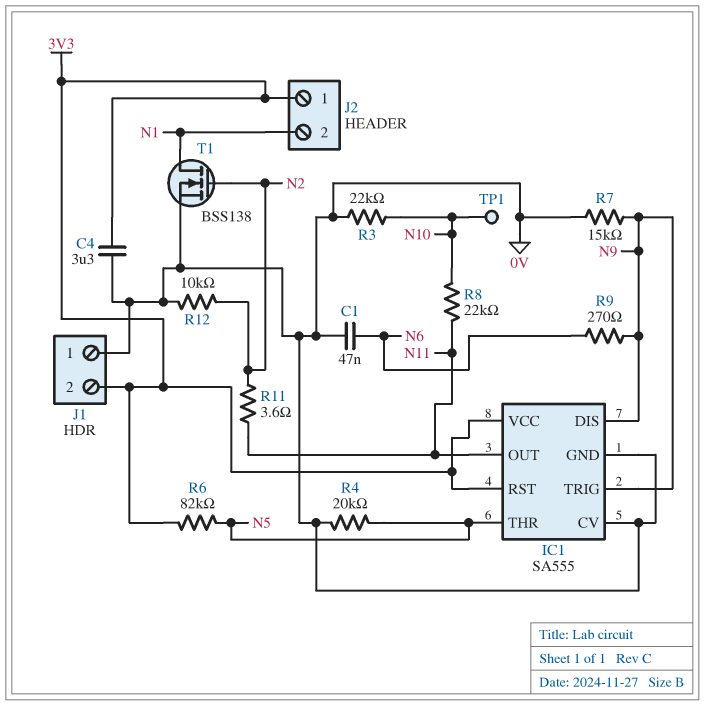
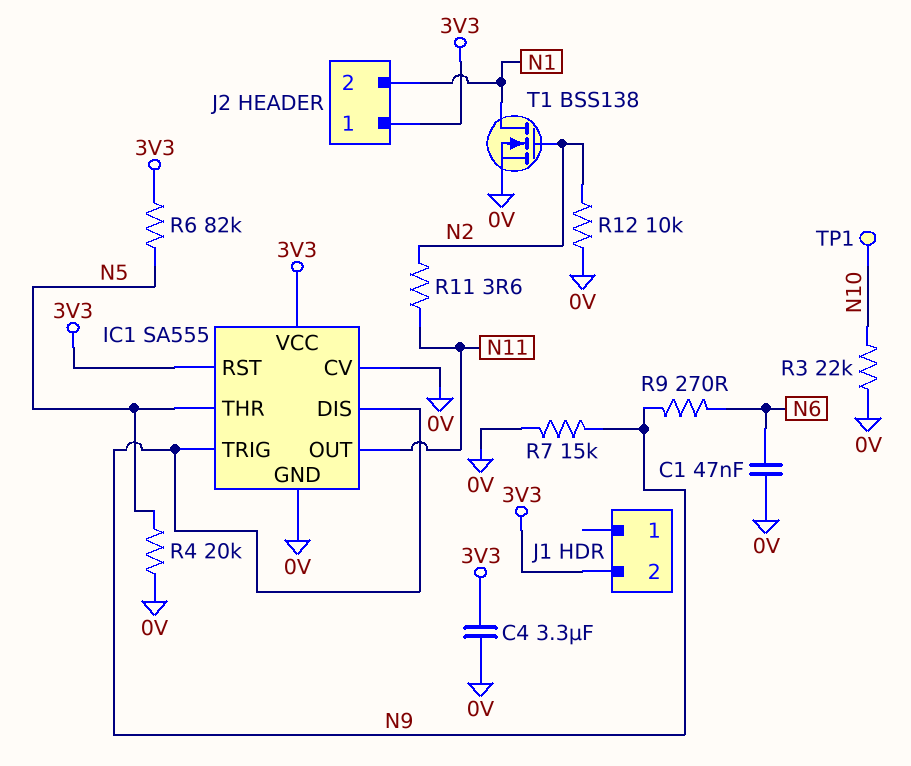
J1 pin 1: 0V -> none
R8: 22k (N10, N11) -> none

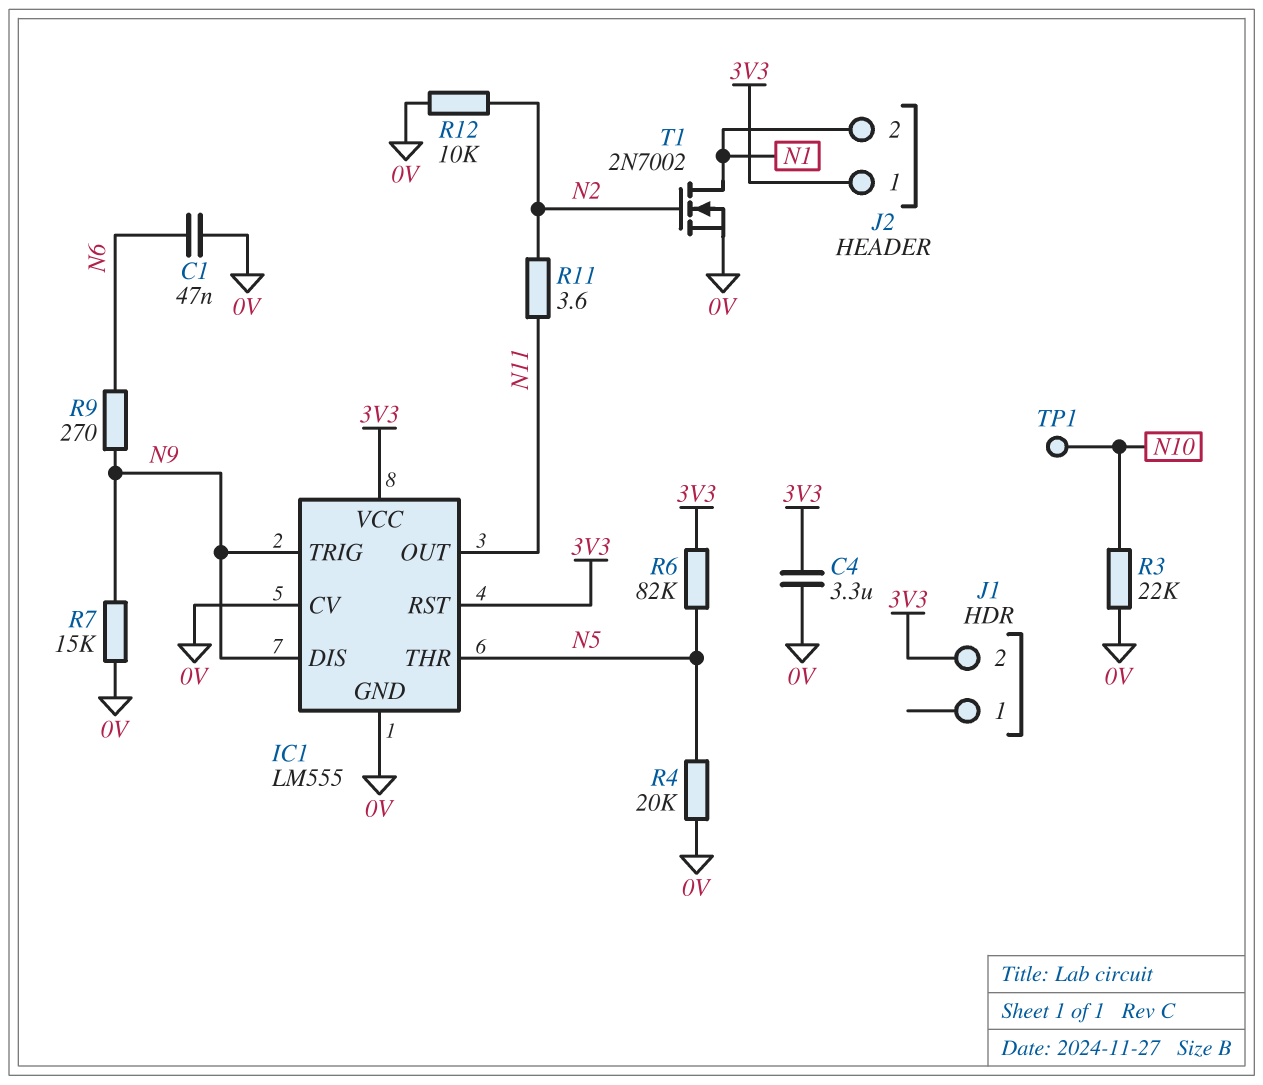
IC1: SA555 -> LM555
T1: NMOS BSS138 (G N2, D N1, S 0V) -> NMOS 2N7002 (G N2, D N1, S 0V)

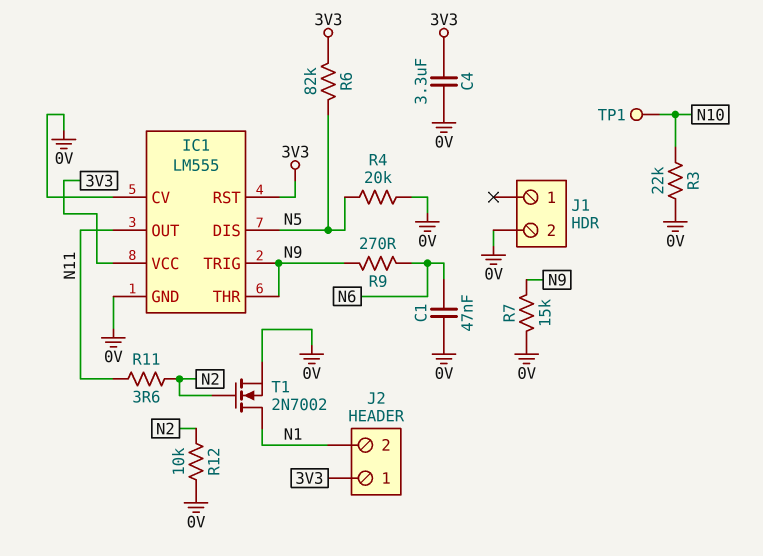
IC1 pin DIS: N9 -> N5
IC1 pin THR: N5 -> N9
J1 pin 2: 3V3 -> 0V

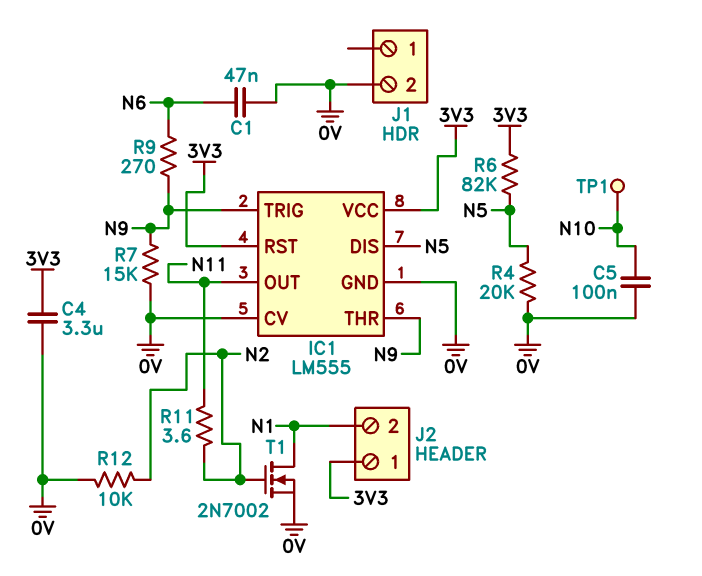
C5: none -> 100nF (0V, N10)
R3: 22k (0V, N10) -> none

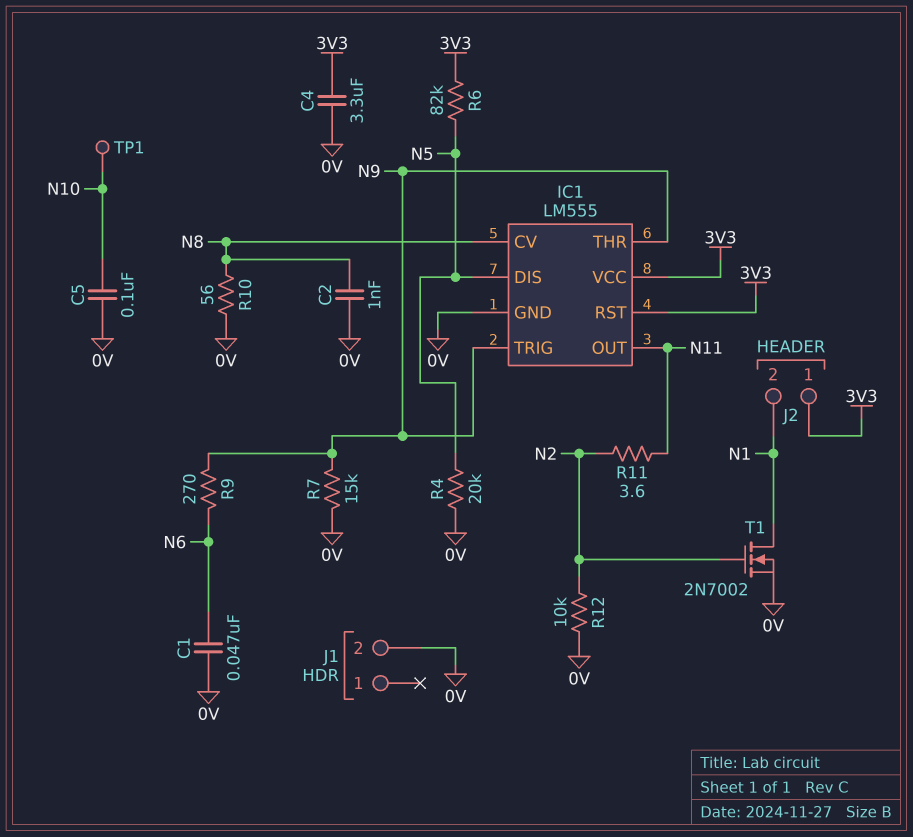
C2: none -> 1nF (0V, N8)
IC1 pin CV: 0V -> N8
R10: none -> 56 (0V, N8)

